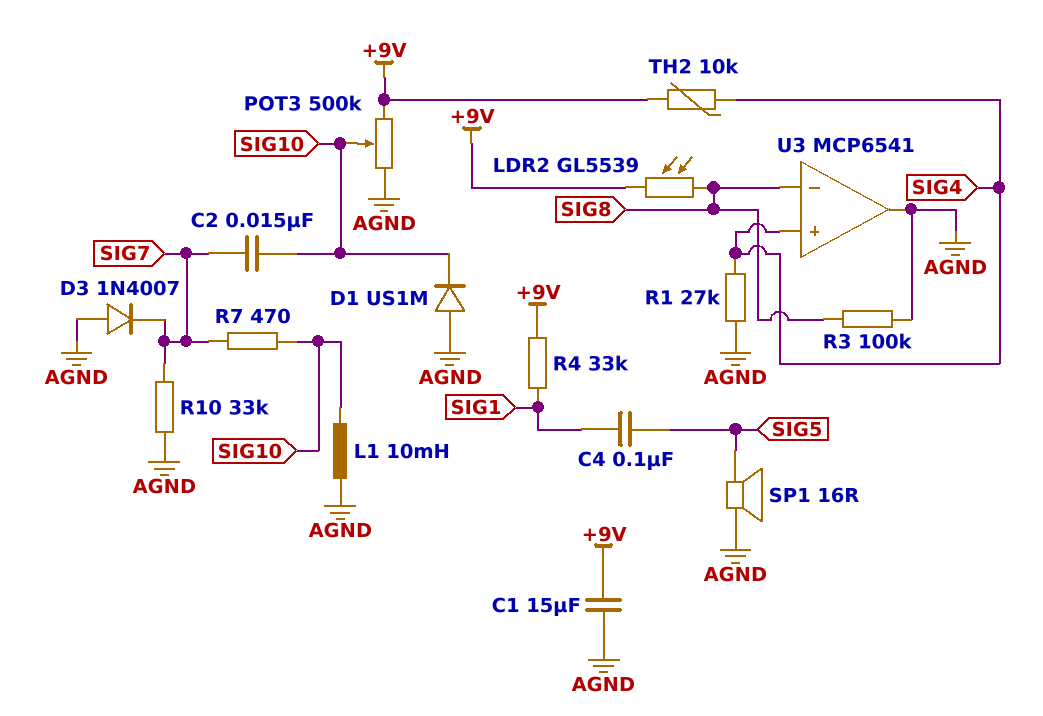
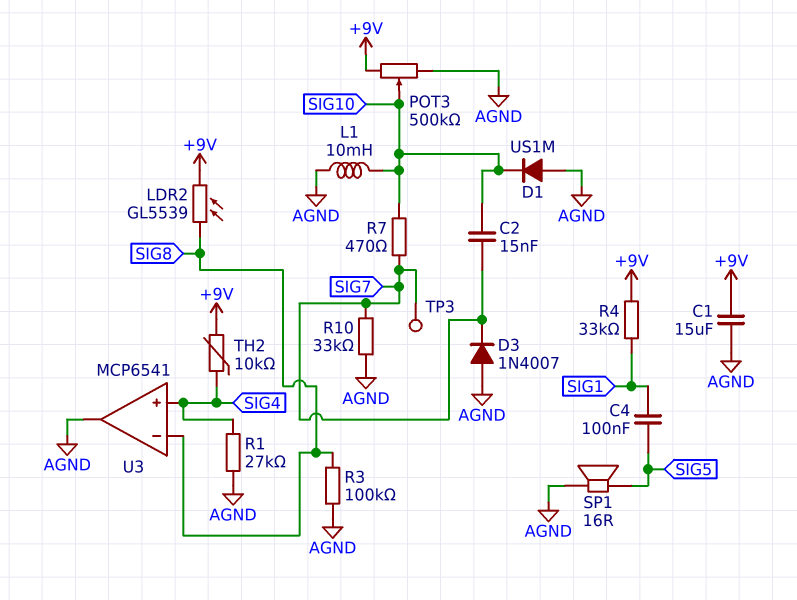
TP3: none -> test point (SIG7)

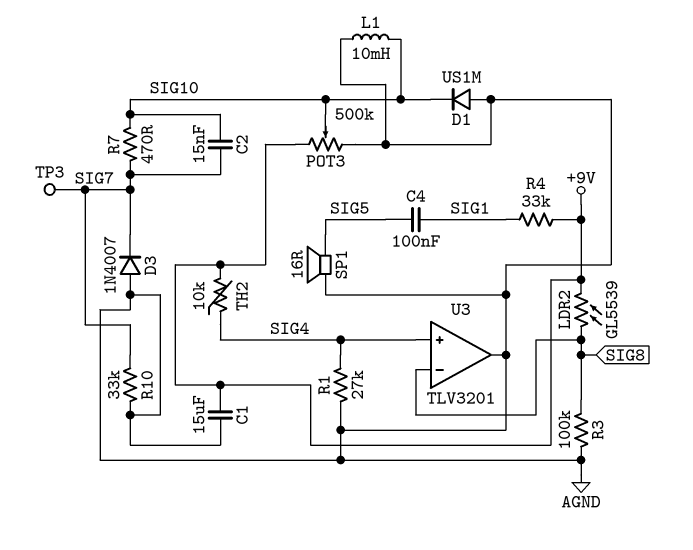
U3: MCP6541 -> TLV3201

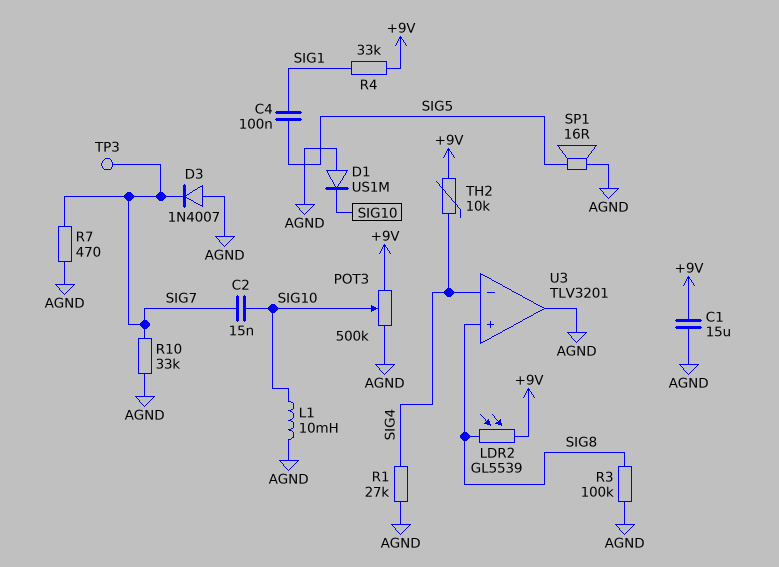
R7: 470 (SIG7, SIG10) -> 470 (AGND, SIG7)
U3 pin in+: SIG4 -> SIG8
U3 pin in-: SIG8 -> SIG4

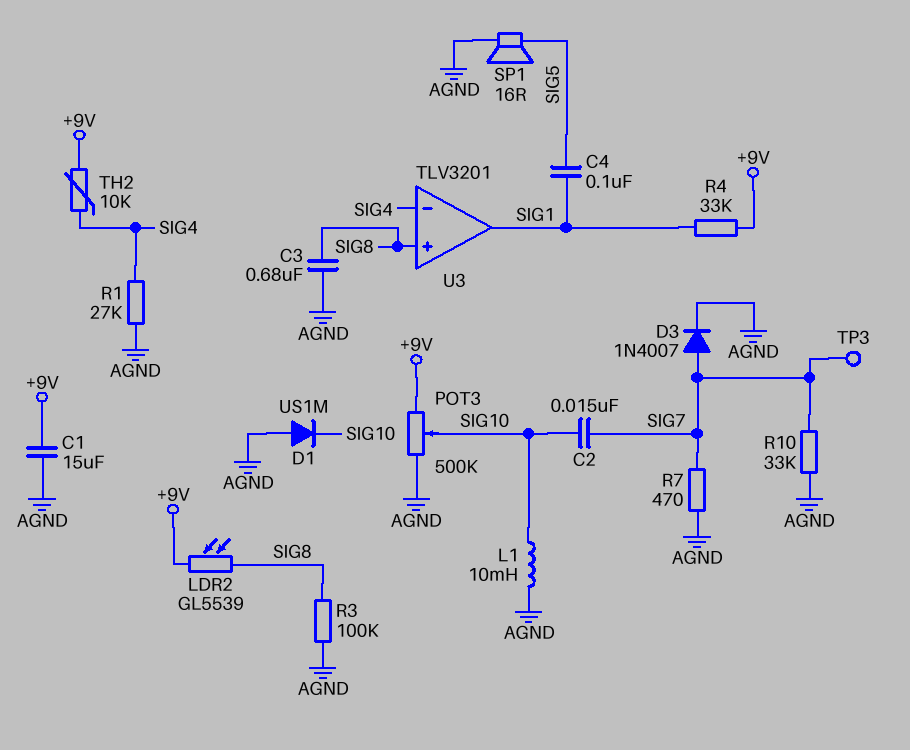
C3: none -> 680nF (AGND, SIG8)
D3: diode 1N4007 (A AGND, K SIG7) -> diode 1N4007 (A SIG7, K AGND)
U3 pin out: AGND -> SIG1

